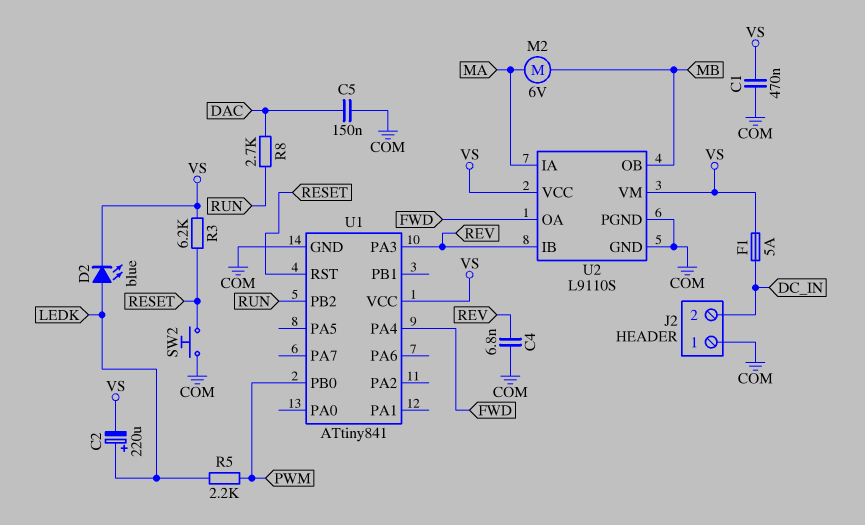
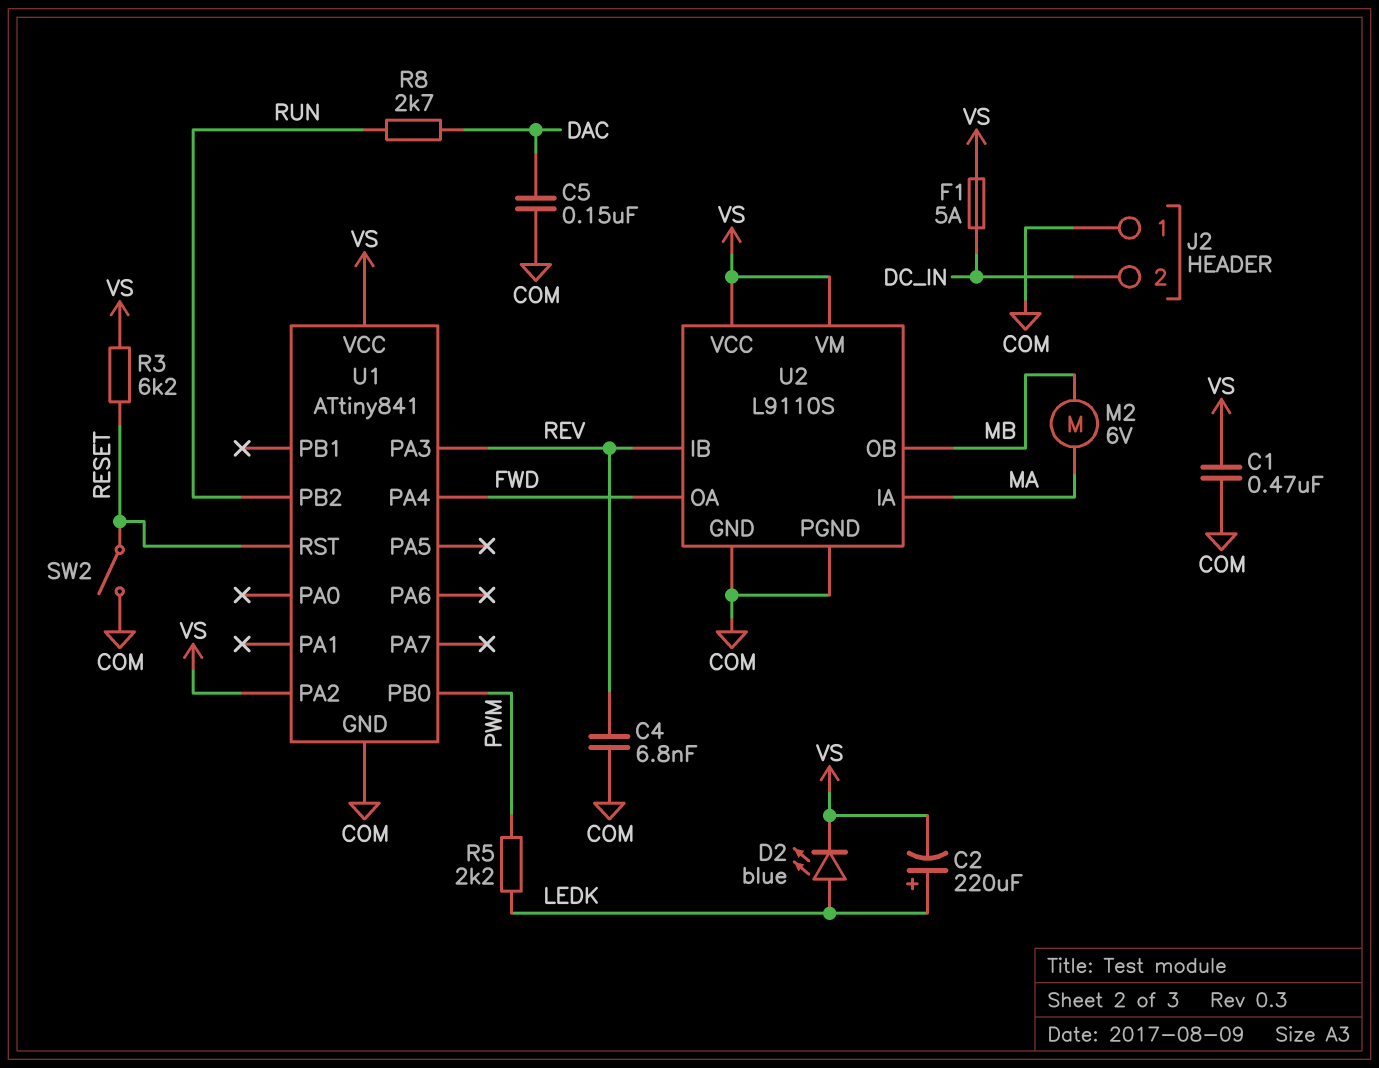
SW2: button (COM, RESET) -> switch (COM, RESET)
U1 pin PA2: none -> VS

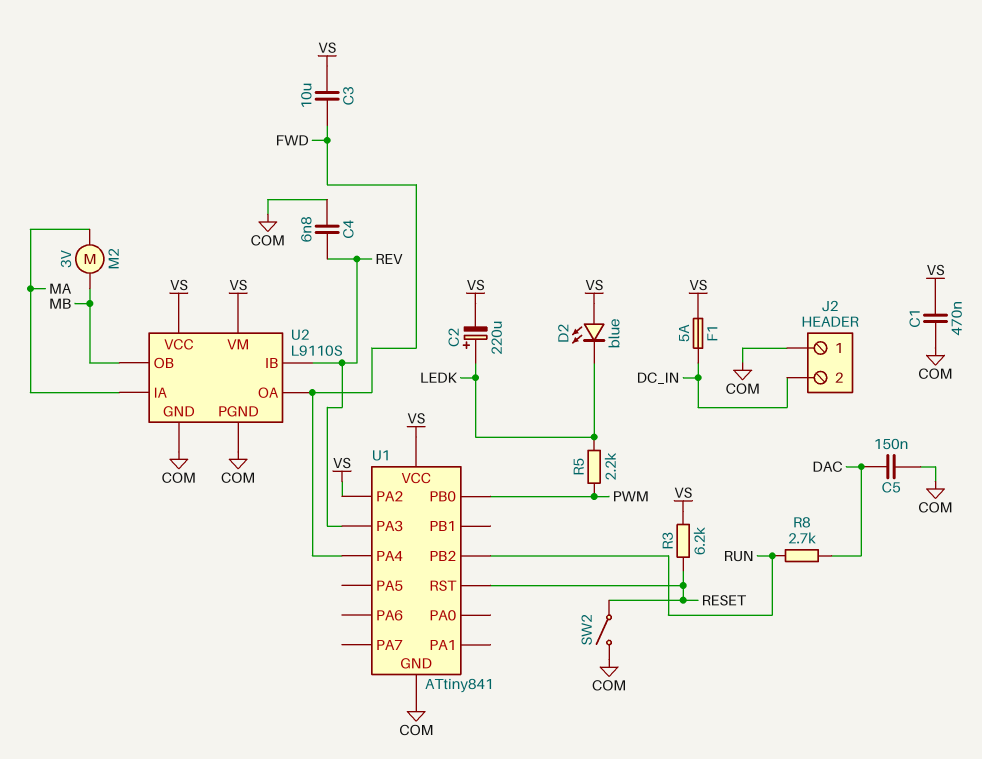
C3: none -> 10uF (FWD, VS)
D2: LED blue (A LEDK, K VS) -> LED blue (A VS, K LEDK)
M2: motor 6V (MA, MB) -> motor 3V (MA, MB)

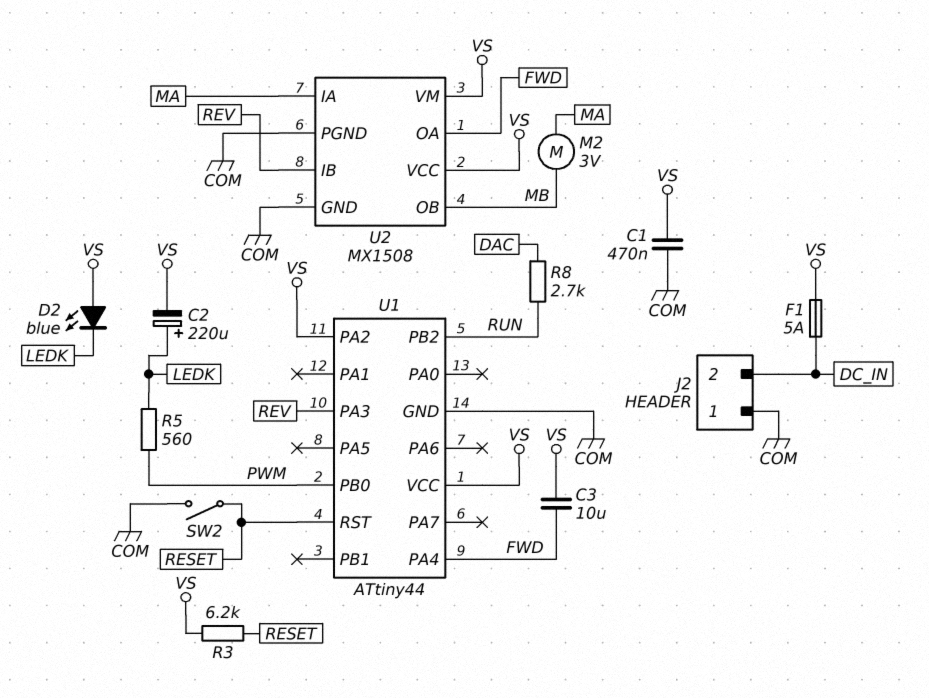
C4: 6.8nF (COM, REV) -> none
C5: 150nF (COM, DAC) -> none
R5: 2.2k (LEDK, PWM) -> 560 (LEDK, PWM)
U1: ATtiny841 -> ATtiny44
U2: L9110S -> MX1508

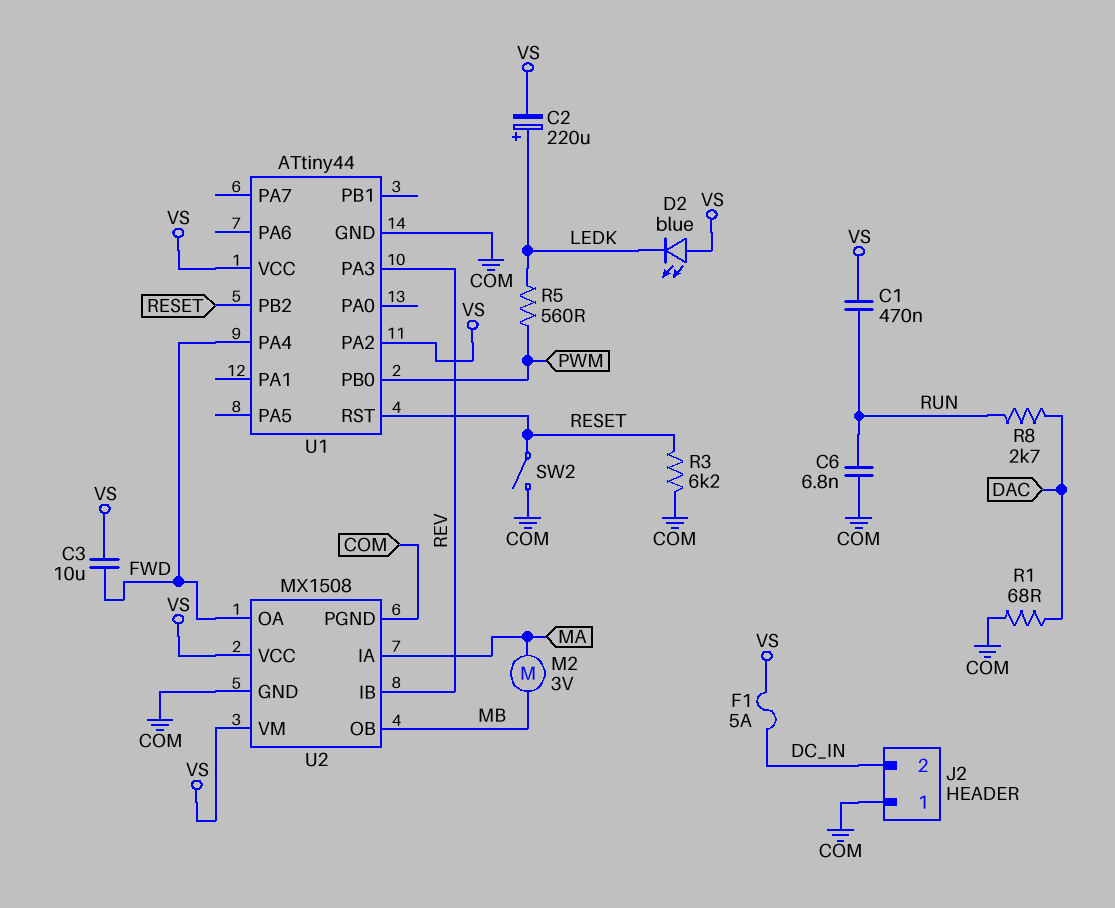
C1: 470nF (COM, VS) -> 470nF (RUN, VS)
C6: none -> 6.8nF (COM, RUN)
R1: none -> 68 (COM, DAC)
R3: 6.2k (RESET, VS) -> 6.2k (COM, RESET)
U1 pin PB2: RUN -> RESET

